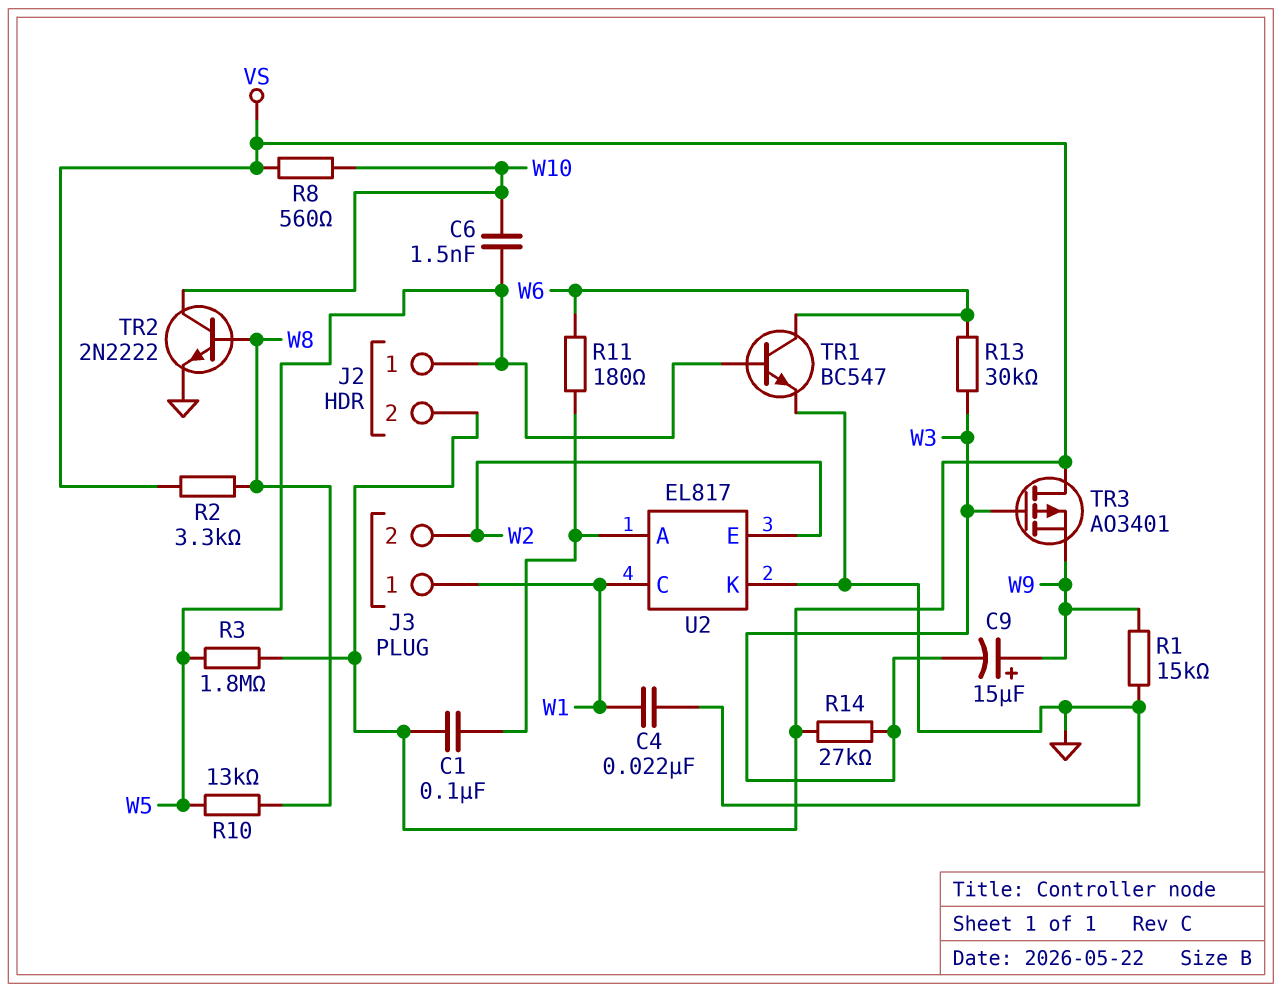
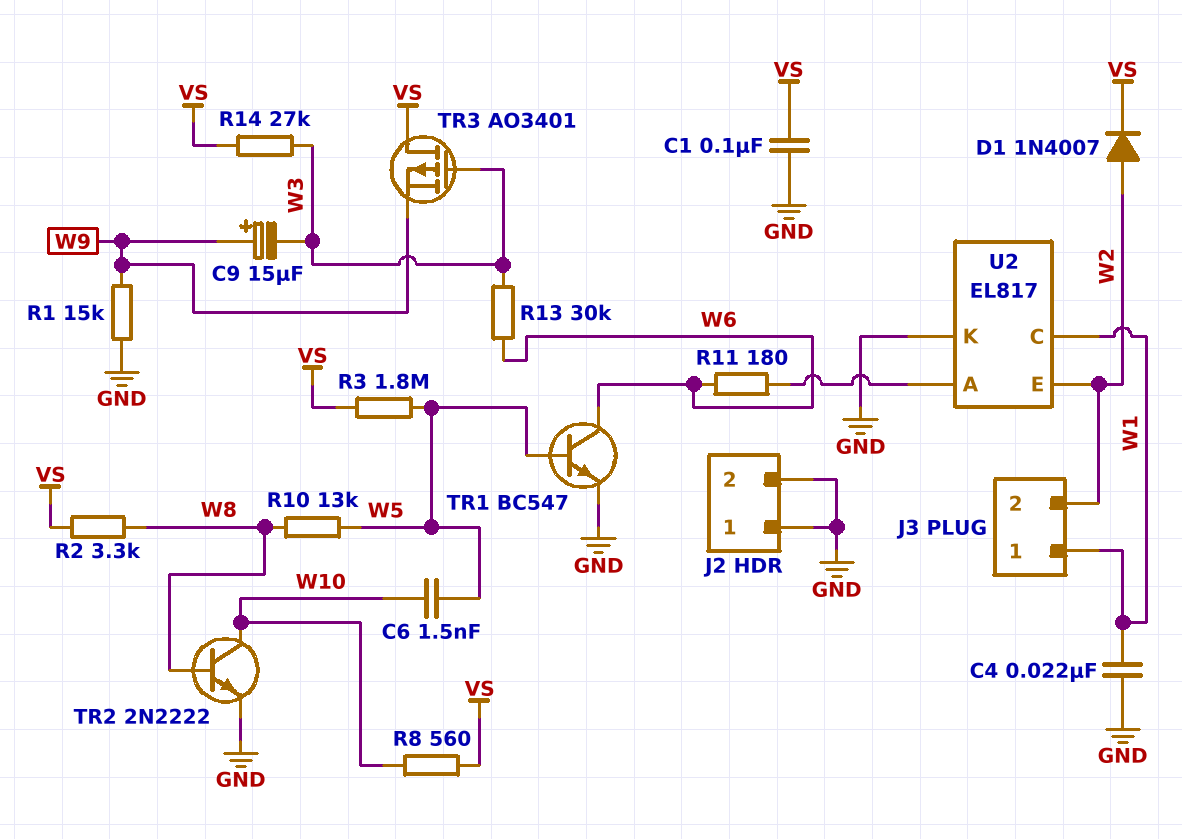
C1: 100nF (U2/A, VS) -> 100nF (GND, VS)
D1: none -> diode 1N4007 (A W2, K VS)
J2 pin 1: W5 -> GND
J2 pin 2: VS -> GND

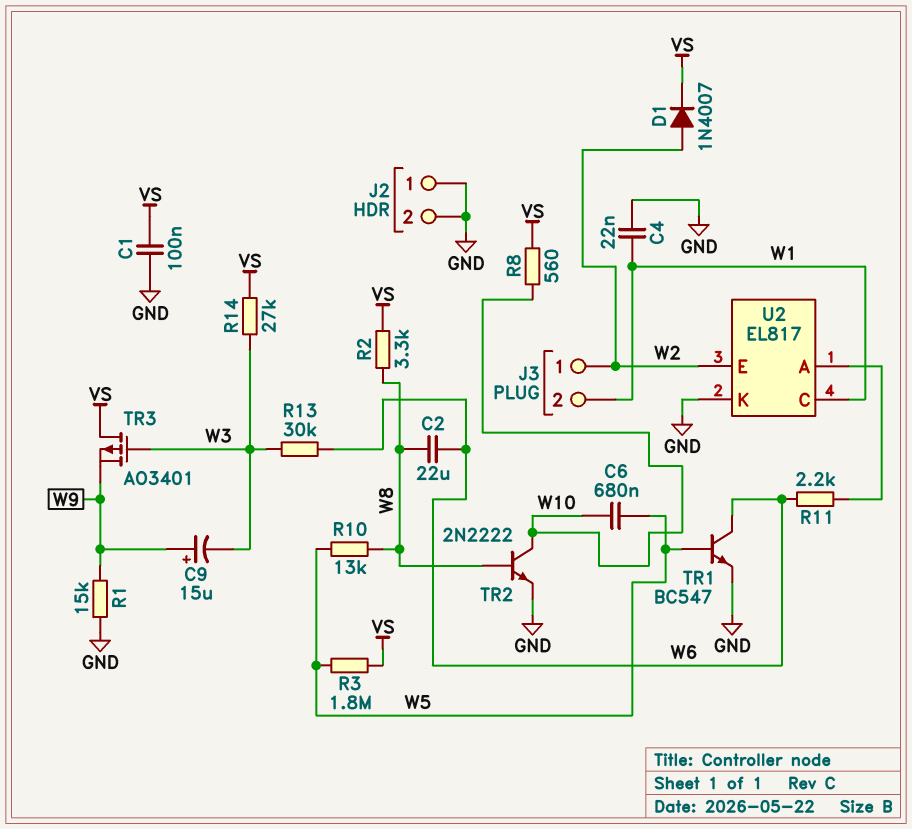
C2: none -> 22uF (W6, W8)
C6: 1.5nF (W5, W10) -> 680nF (W5, W10)
J3 pin 1: W1 -> W2
J3 pin 2: W2 -> W1
R11: 180 (U2/A, W6) -> 2.2k (U2/A, W6)

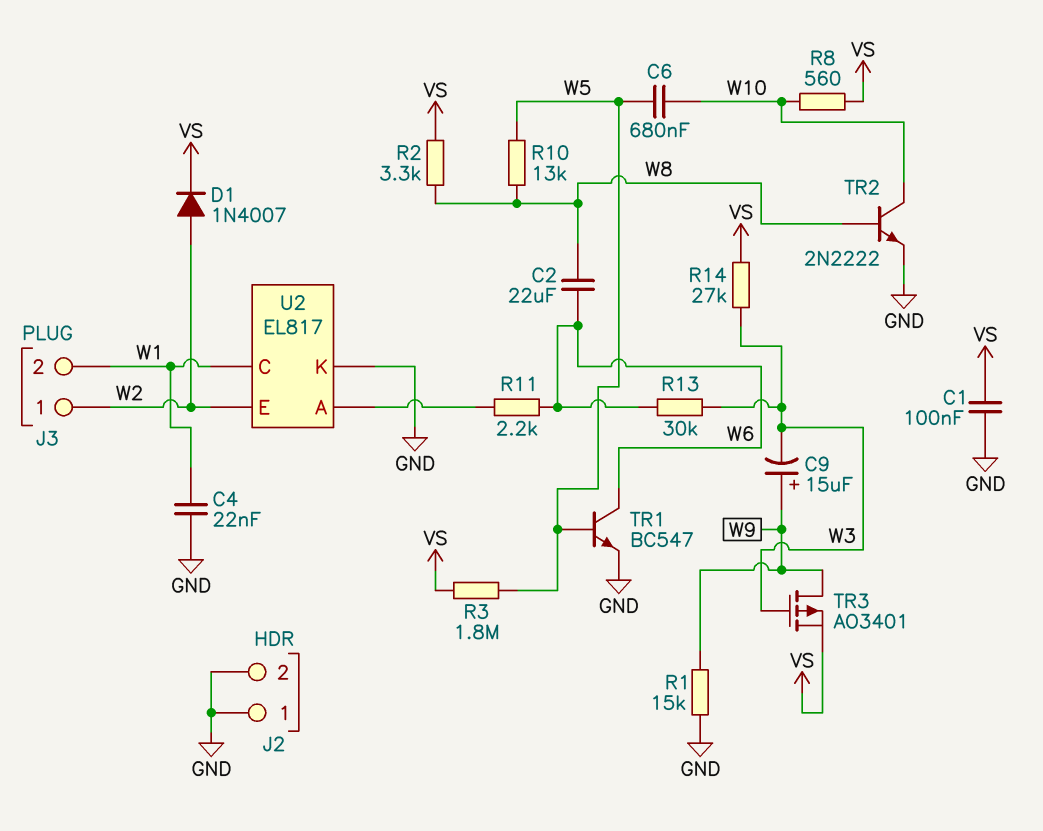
TR3: PMOS AO3401 (G W3, D VS, S W9) -> PMOS AO3401 (G W3, D W9, S VS)

